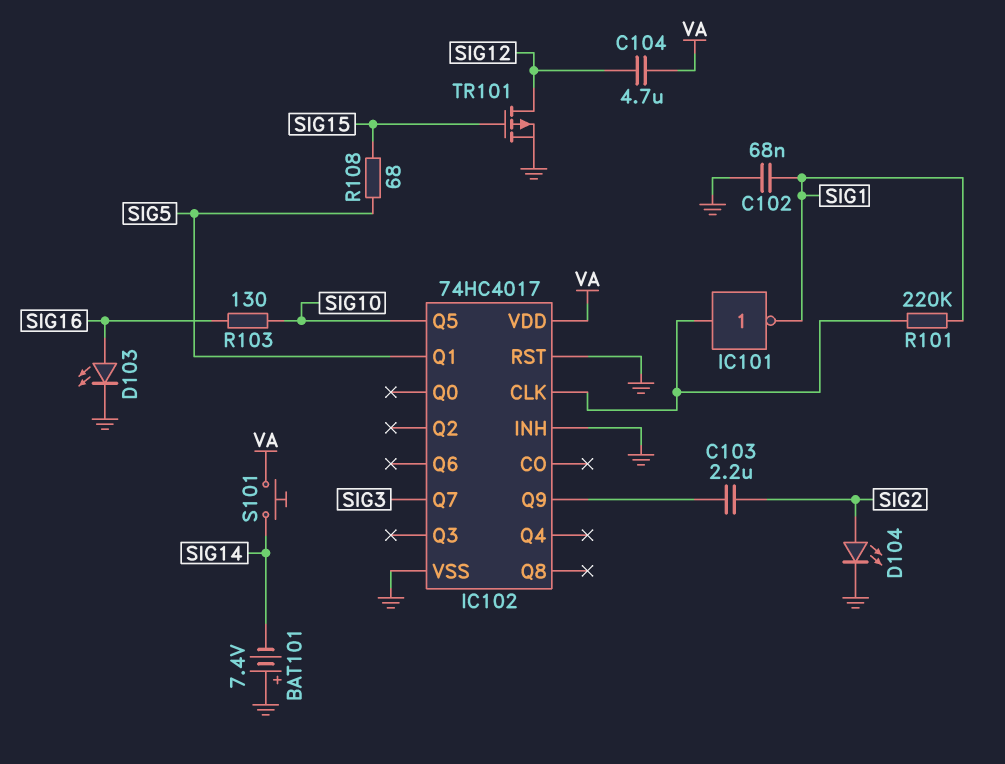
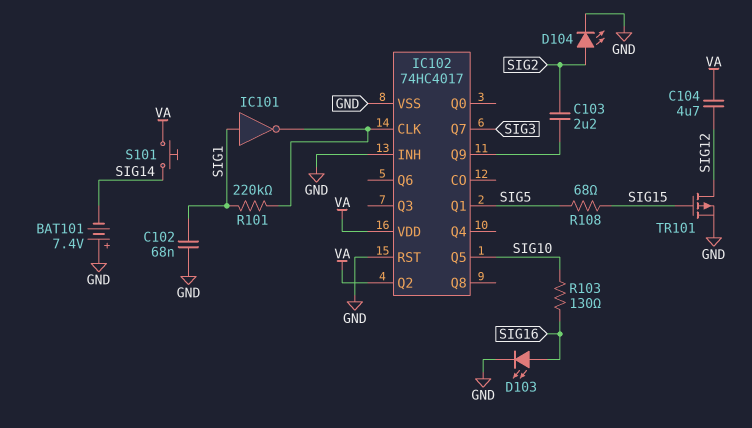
IC101: NOT (in IC102/CLK, out SIG1) -> NOT (in SIG1, out IC102/CLK)
IC102 pin Q2: none -> VA

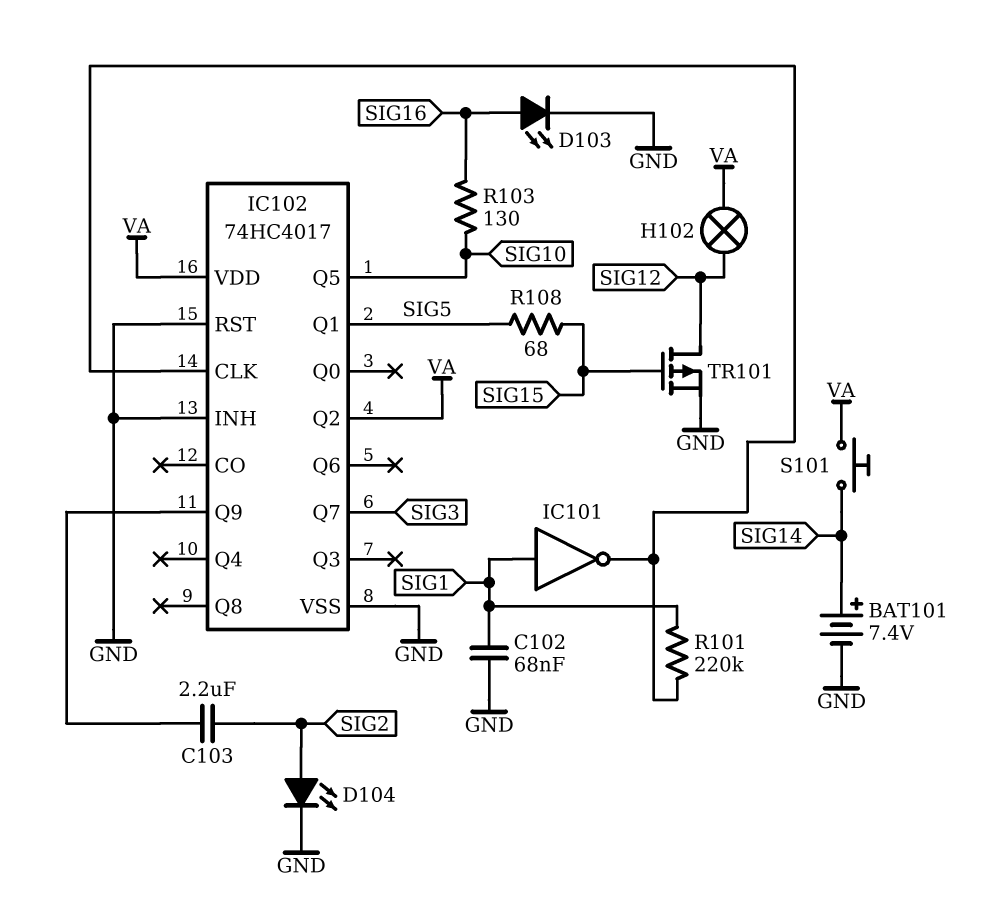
BAT101: 7.4V (plus GND, minus SIG14) -> 7.4V (plus SIG14, minus GND)
C104: 4.7uF (SIG12, VA) -> none
H102: none -> lamp (SIG12, VA)

